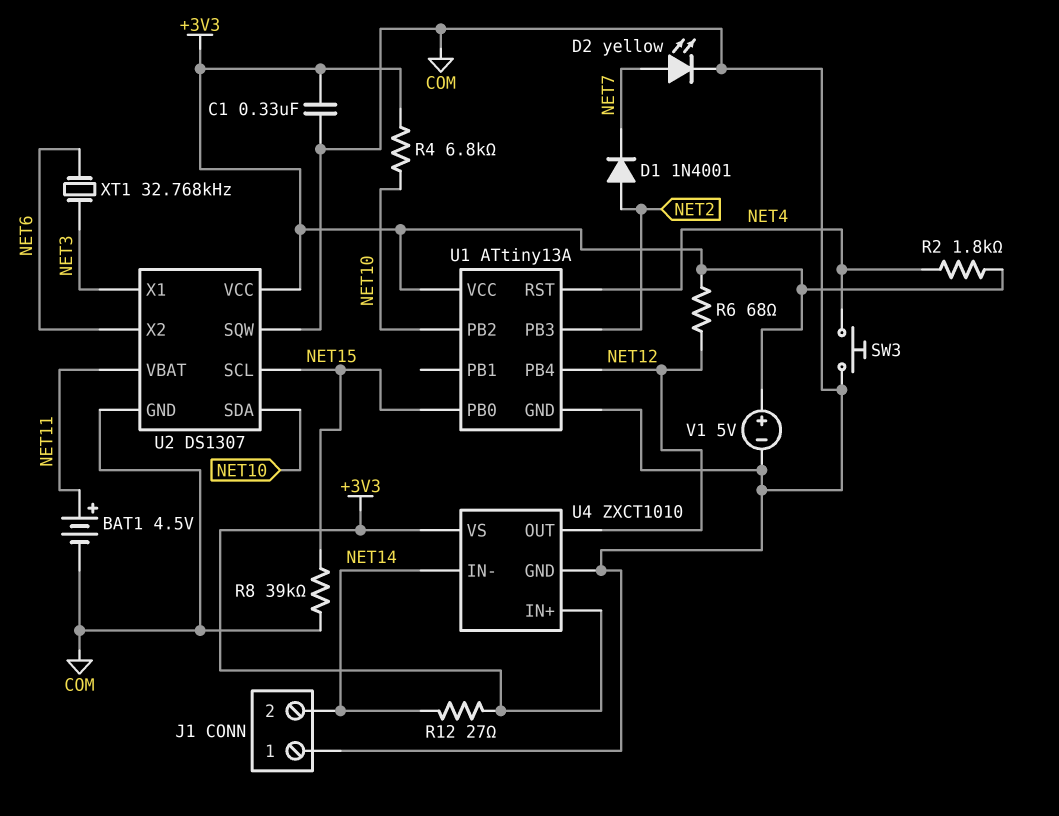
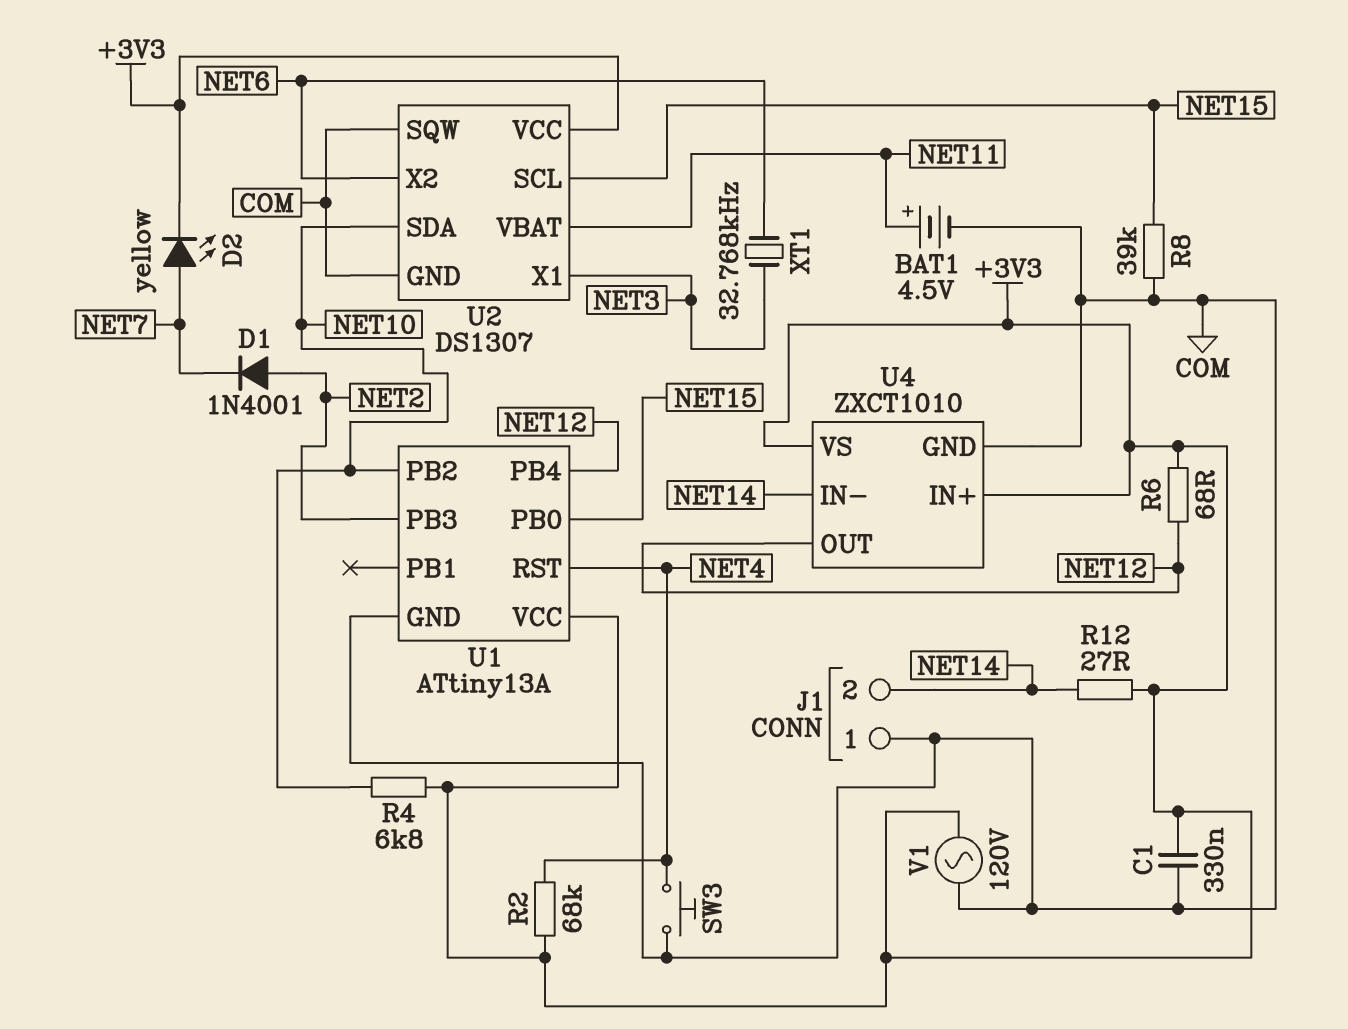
D2: LED yellow (A NET7, K COM) -> LED yellow (A NET7, K +3V3)
R2: 1.8k (+3V3, NET4) -> 68k (+3V3, NET4)
V1: 5V (plus +3V3, minus COM) -> AC 120V (+3V3, COM)

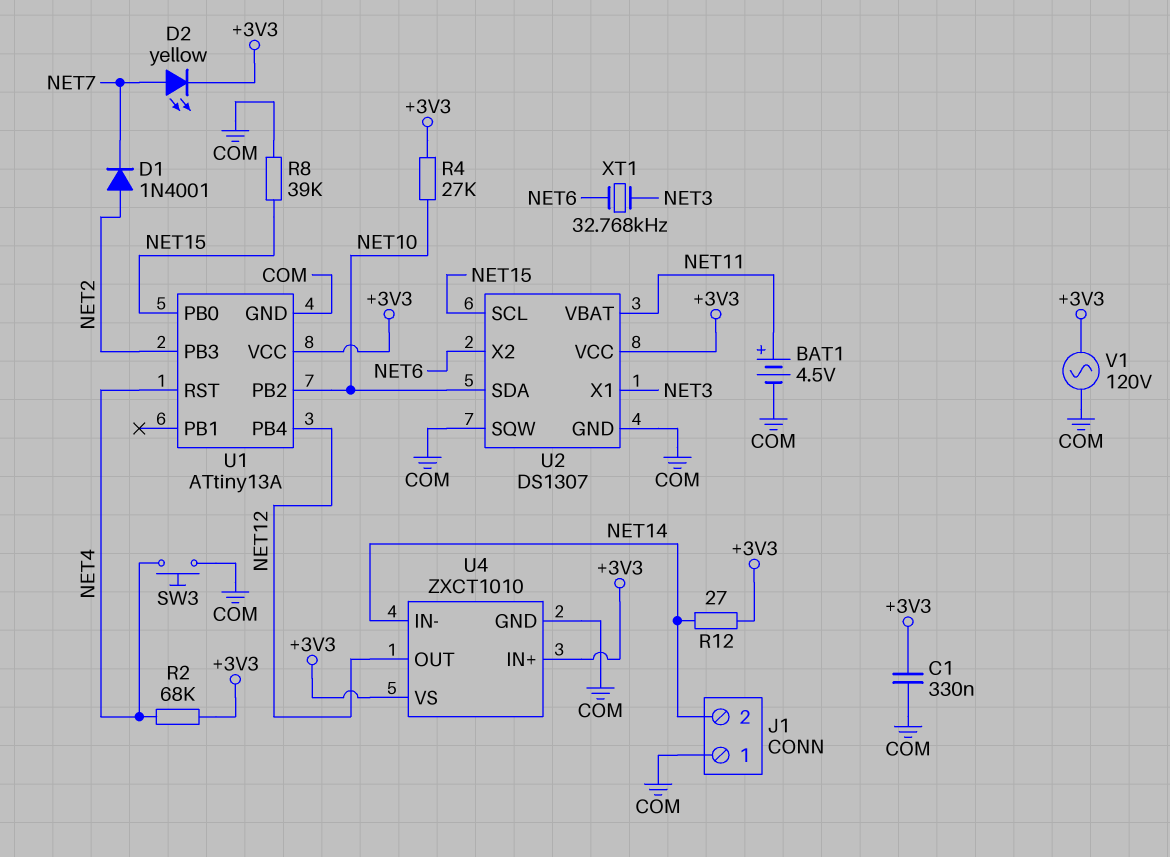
R4: 6.8k (+3V3, NET10) -> 27k (+3V3, NET10)
R6: 68 (+3V3, NET12) -> none

